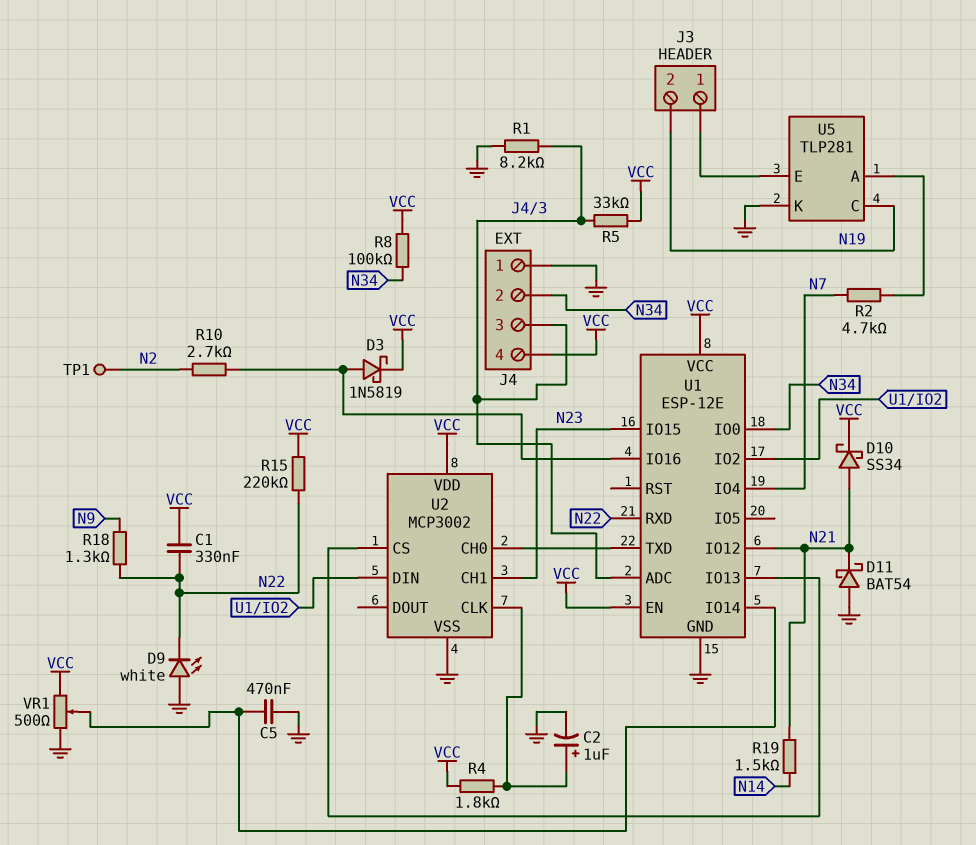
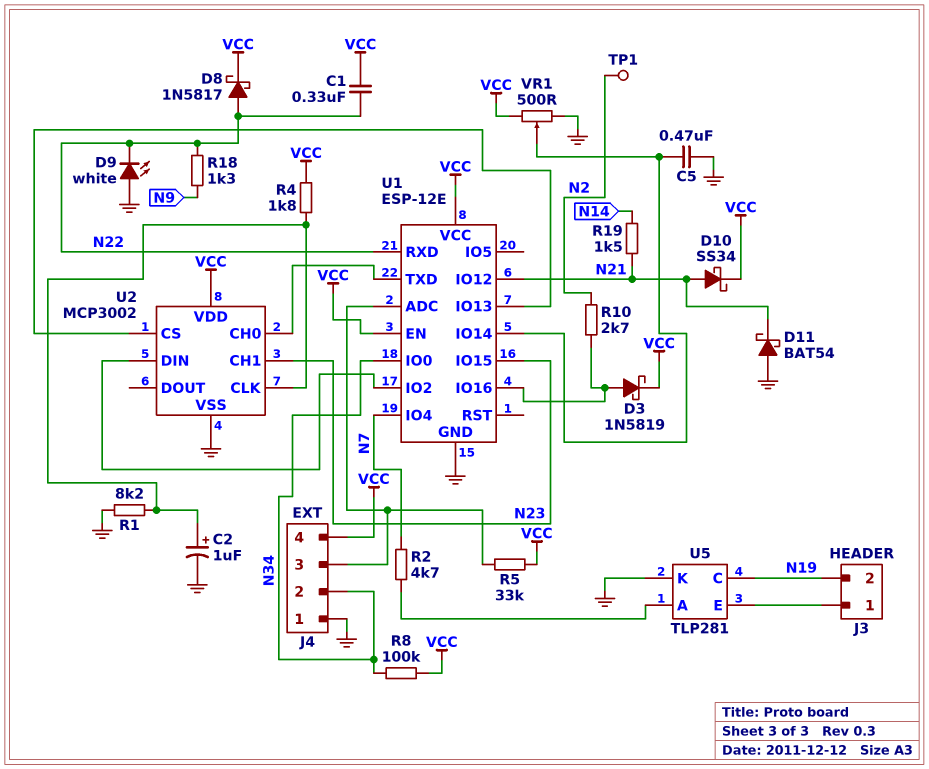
D8: none -> schottky 1N5817 (A N22, K VCC)
R1: 8.2k (GND, J4/3) -> 8.2k (GND, U2/CLK)
R15: 220k (N22, VCC) -> none

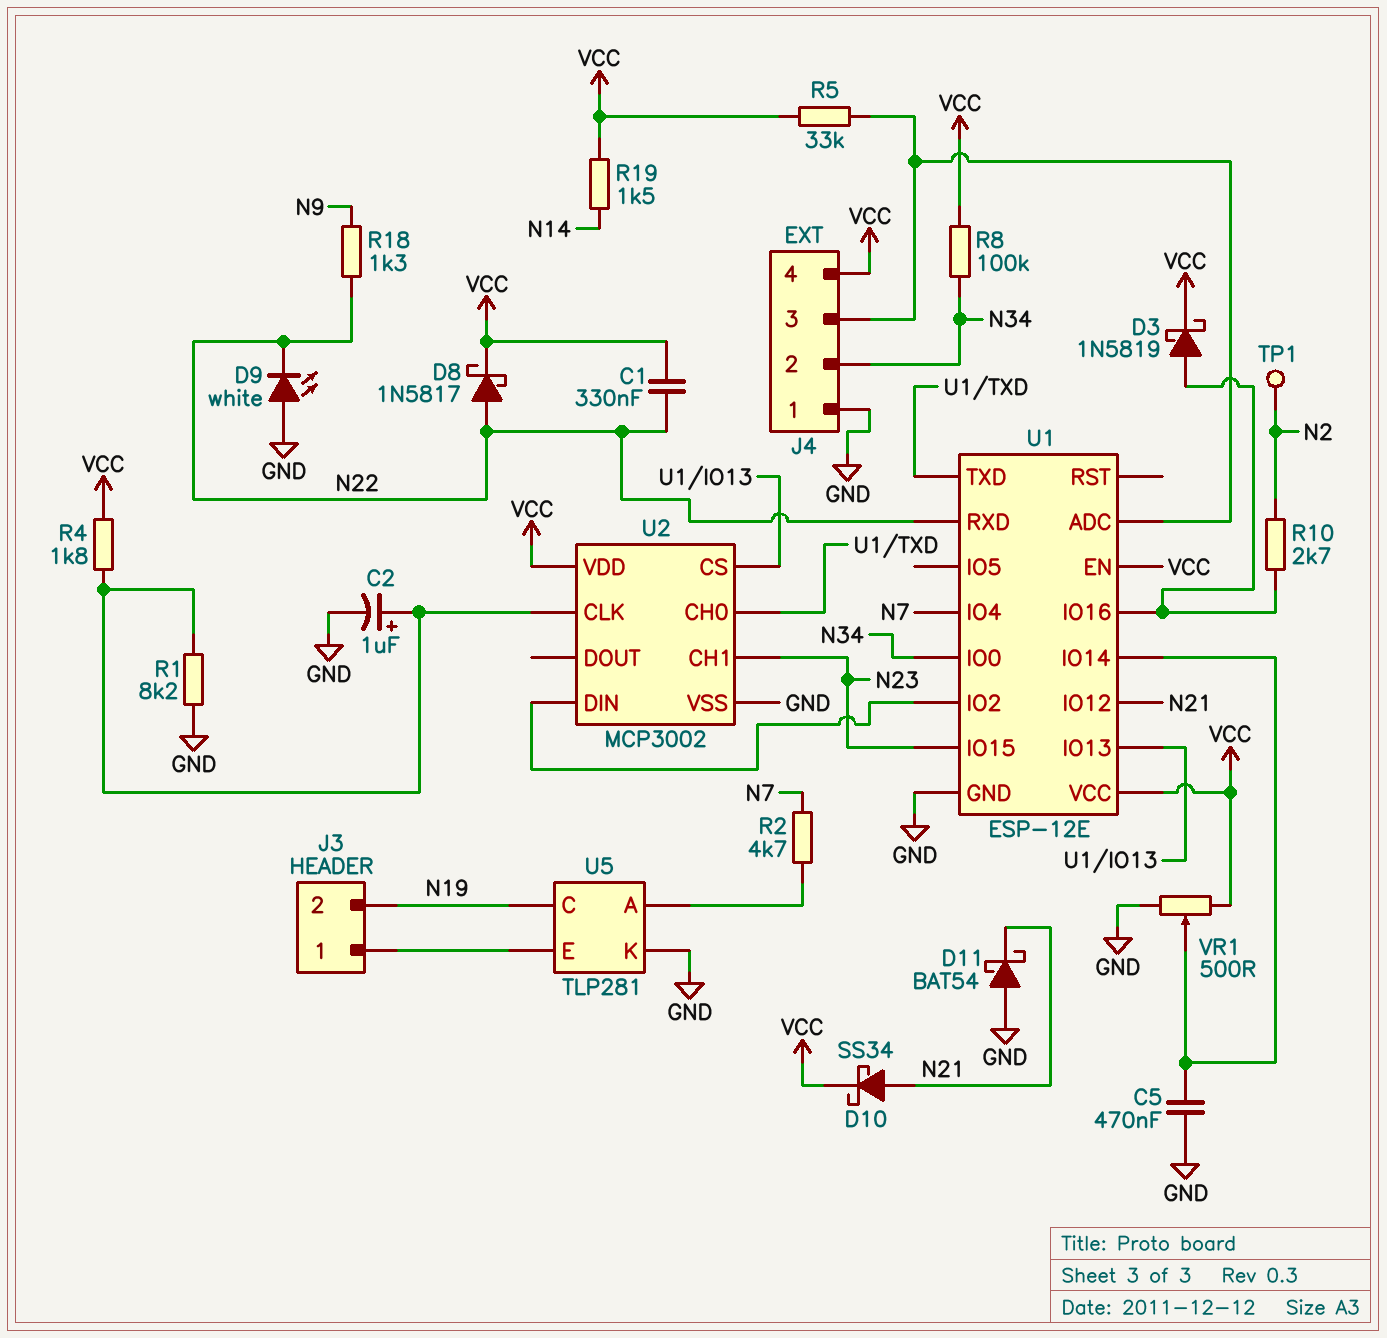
R19: 1.5k (N14, N21) -> 1.5k (N14, VCC)

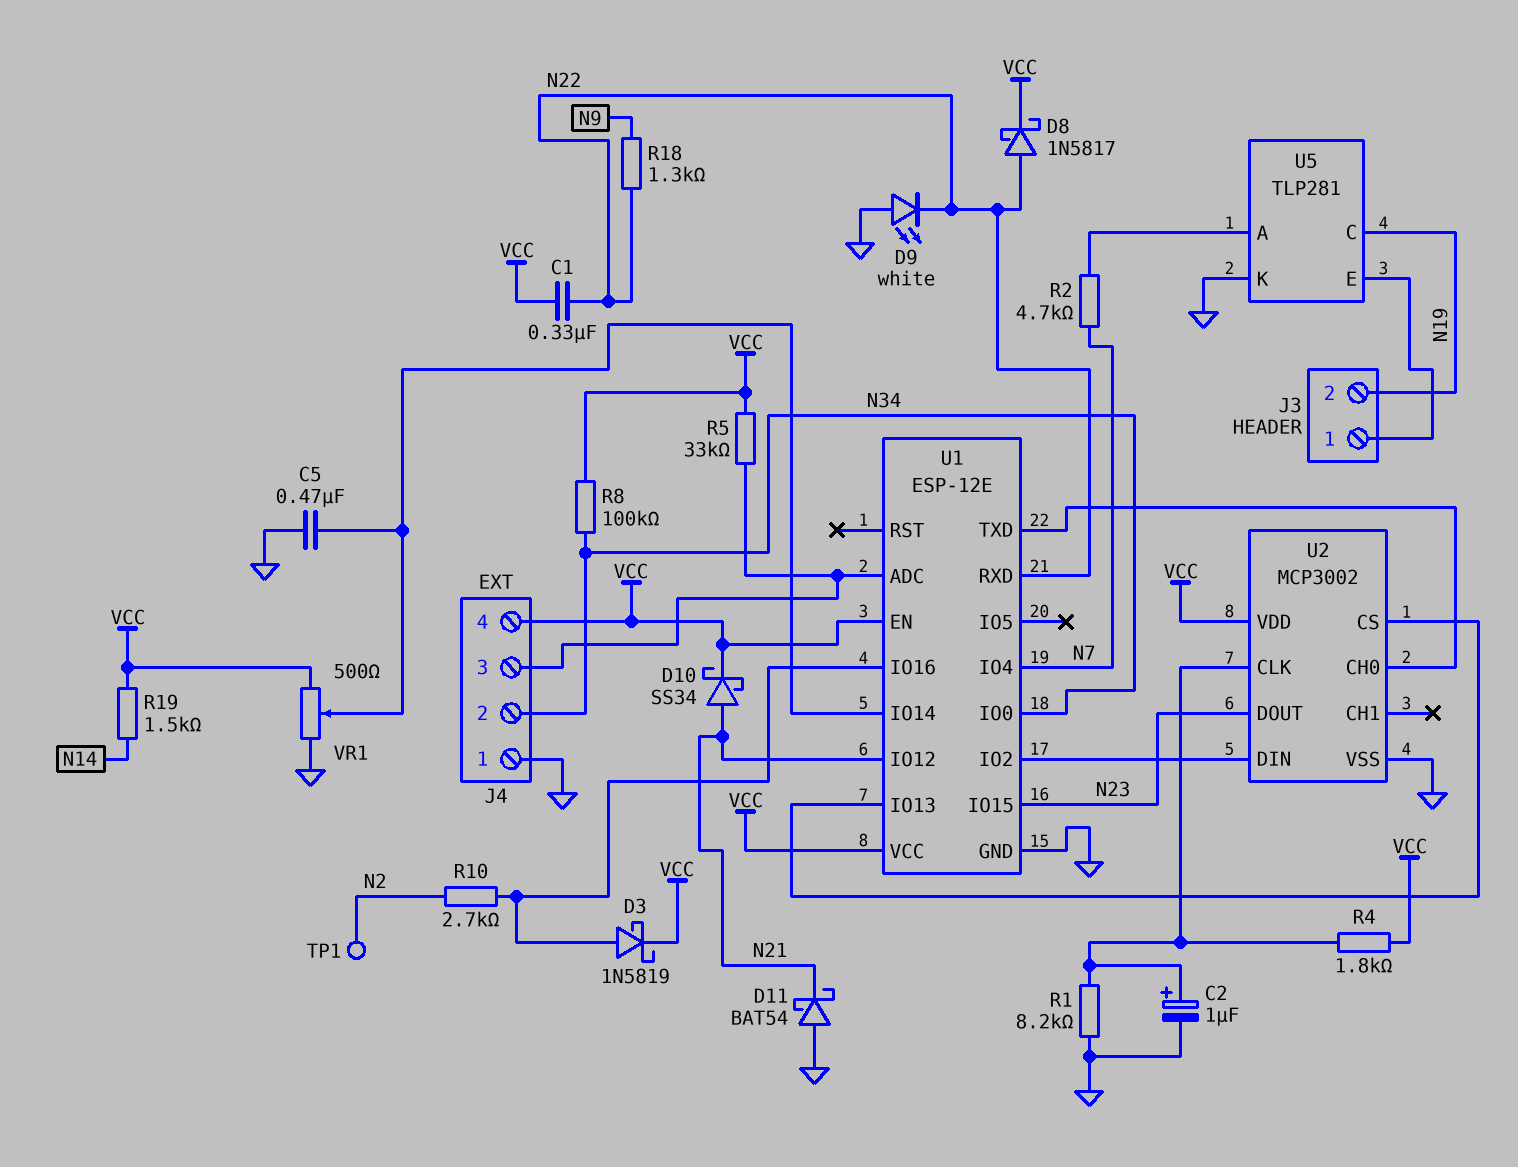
U2 pin CH1: N23 -> none
U2 pin DOUT: none -> N23

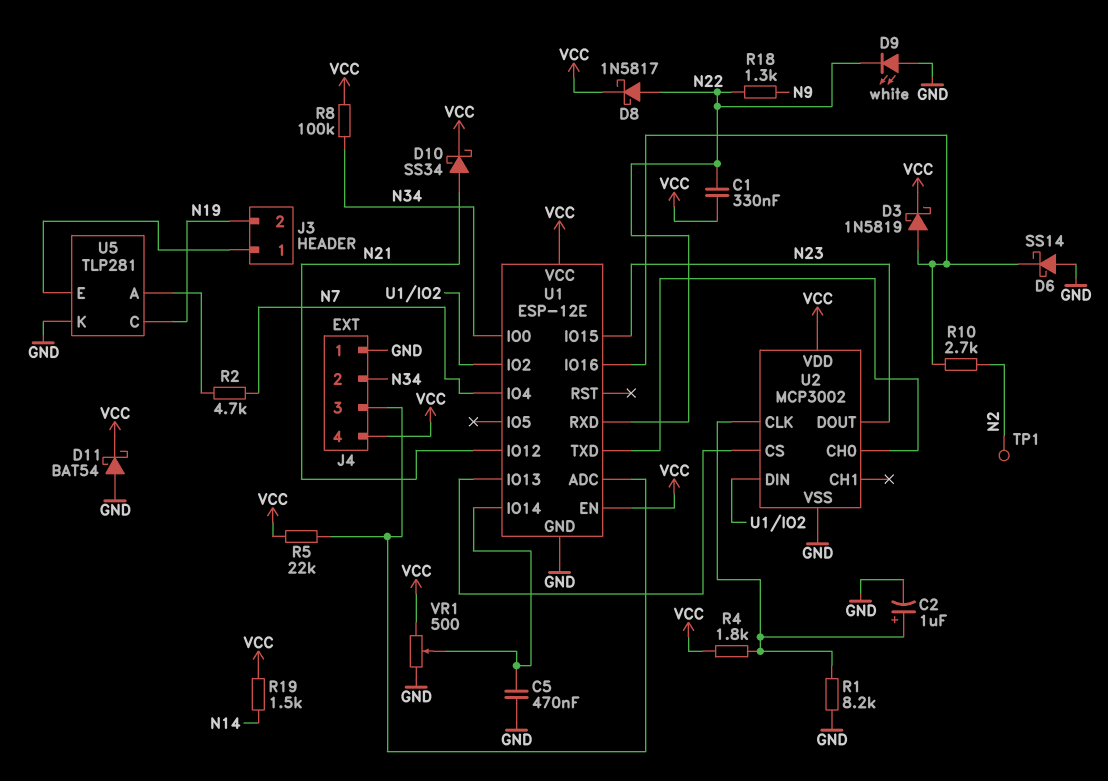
D6: none -> schottky SS14 (A GND, K U1/IO16)
D11: schottky BAT54 (A GND, K N21) -> schottky BAT54 (A GND, K VCC)
R5: 33k (J4/3, VCC) -> 22k (J4/3, VCC)

